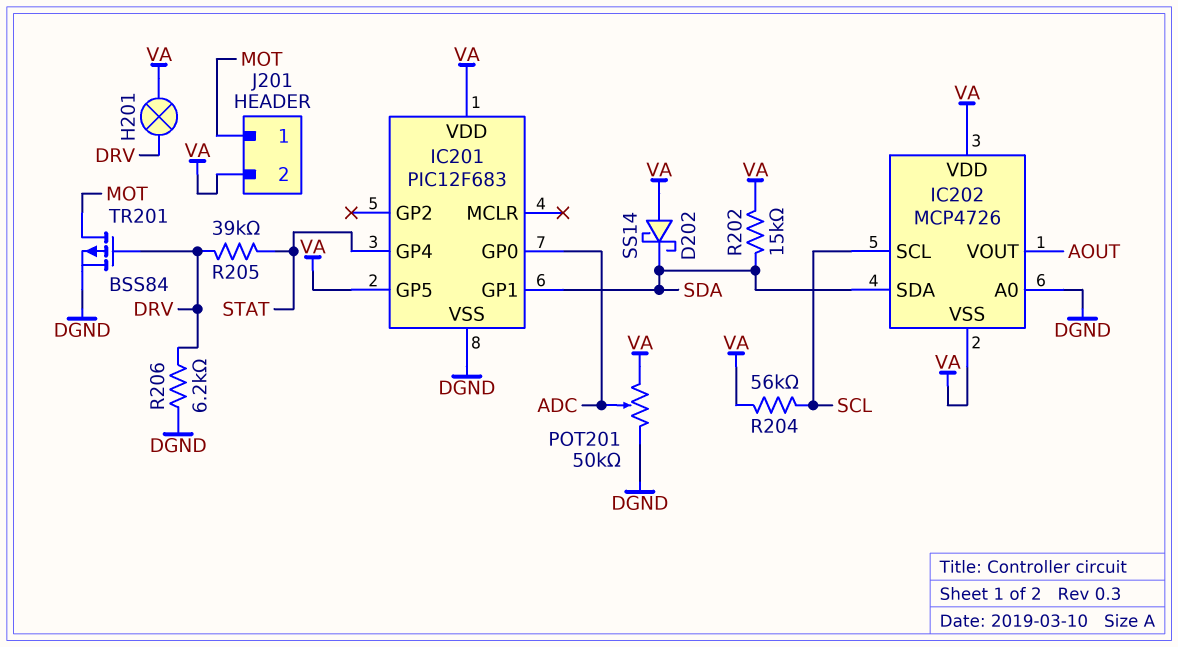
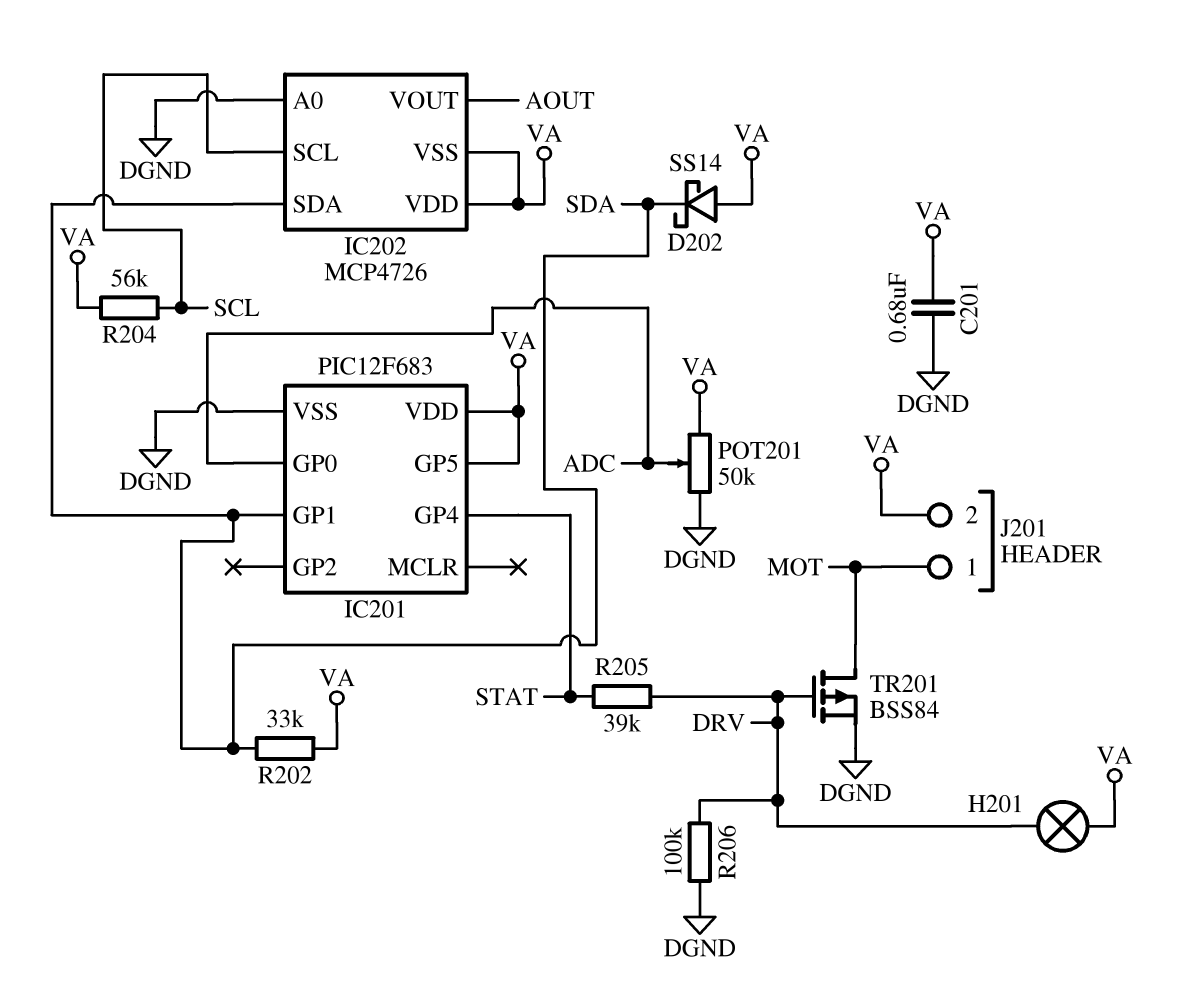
C201: none -> 680nF (DGND, VA)
R202: 15k (SDA, VA) -> 33k (SDA, VA)
R206: 6.2k (DGND, DRV) -> 100k (DGND, DRV)

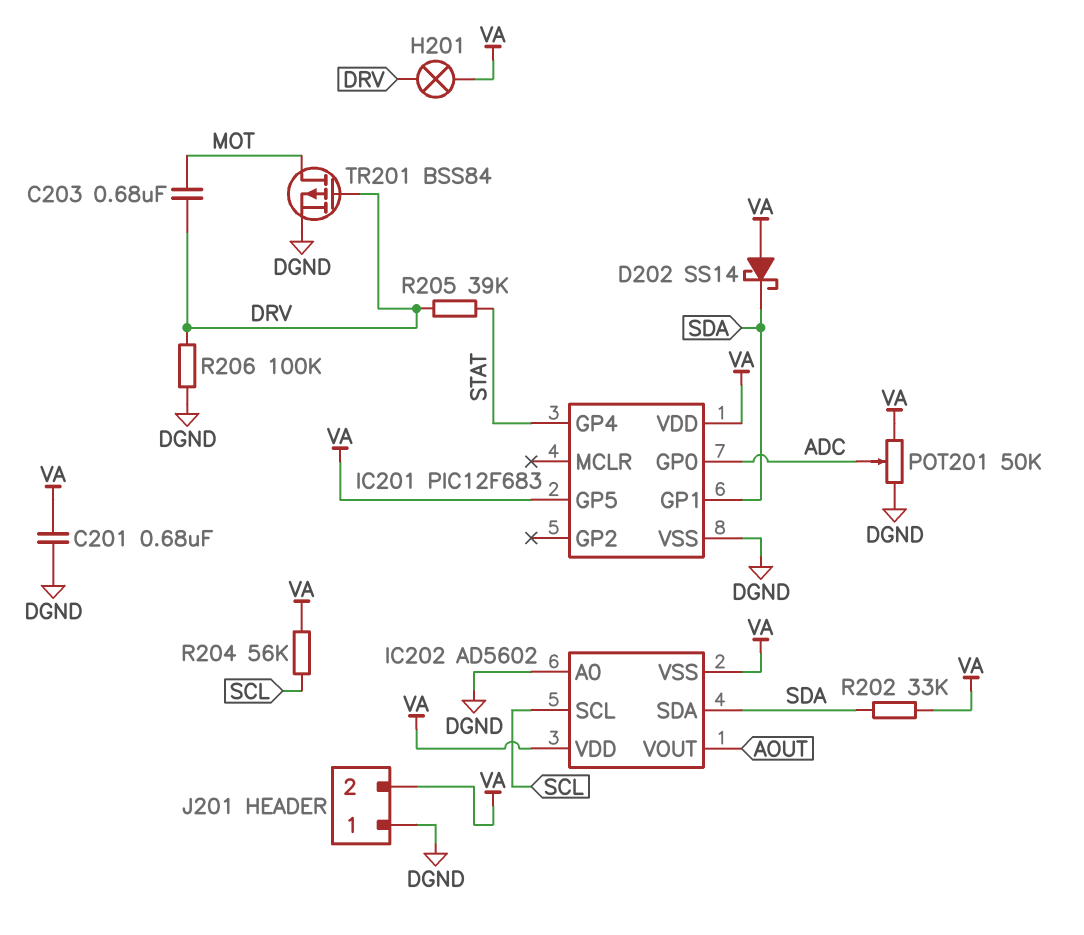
C203: none -> 680nF (DRV, MOT)
IC202: MCP4726 -> AD5602
J201 pin 1: MOT -> DGND

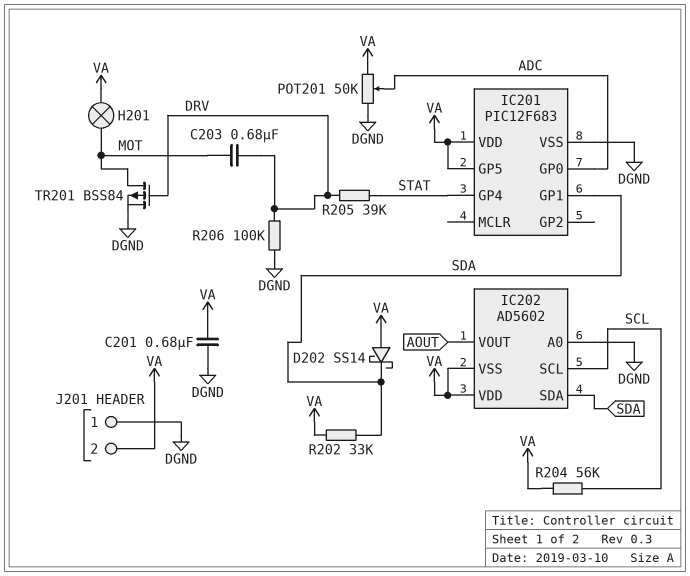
H201: lamp (DRV, VA) -> lamp (MOT, VA)

